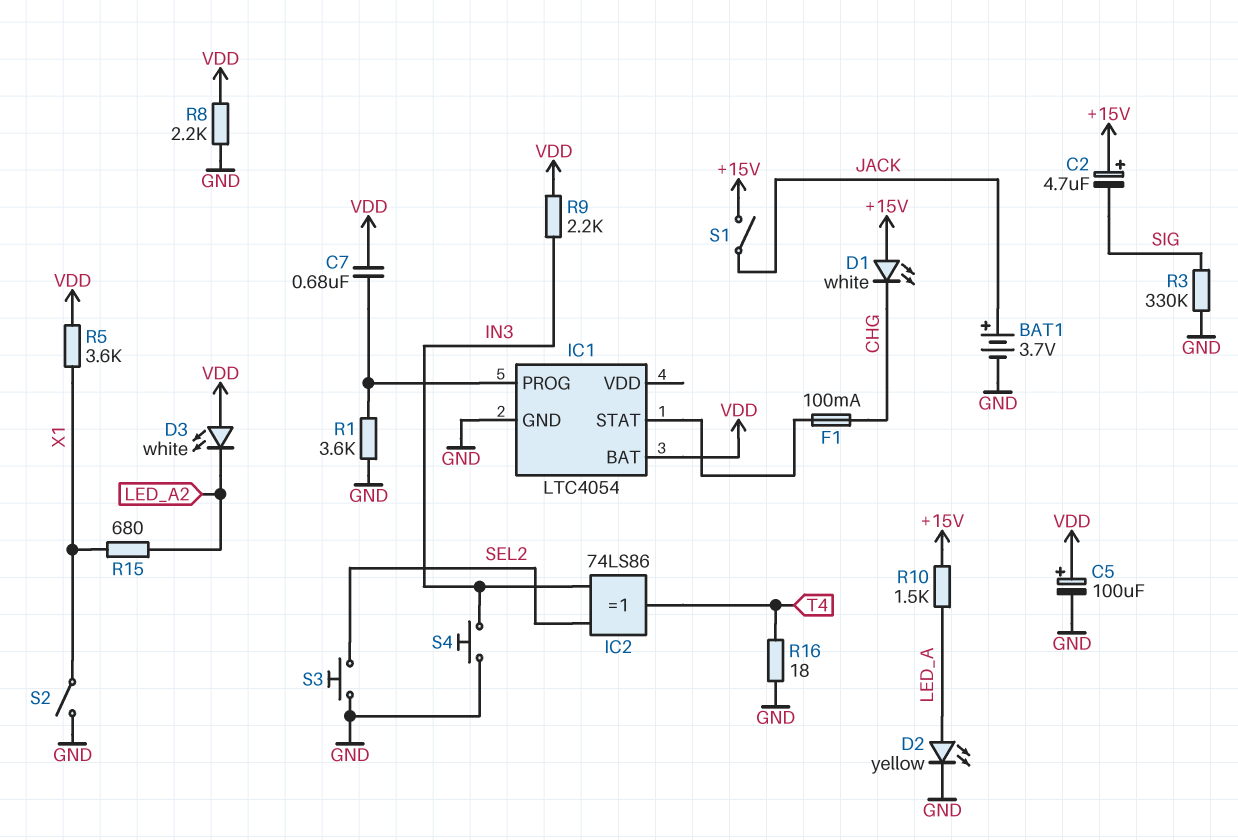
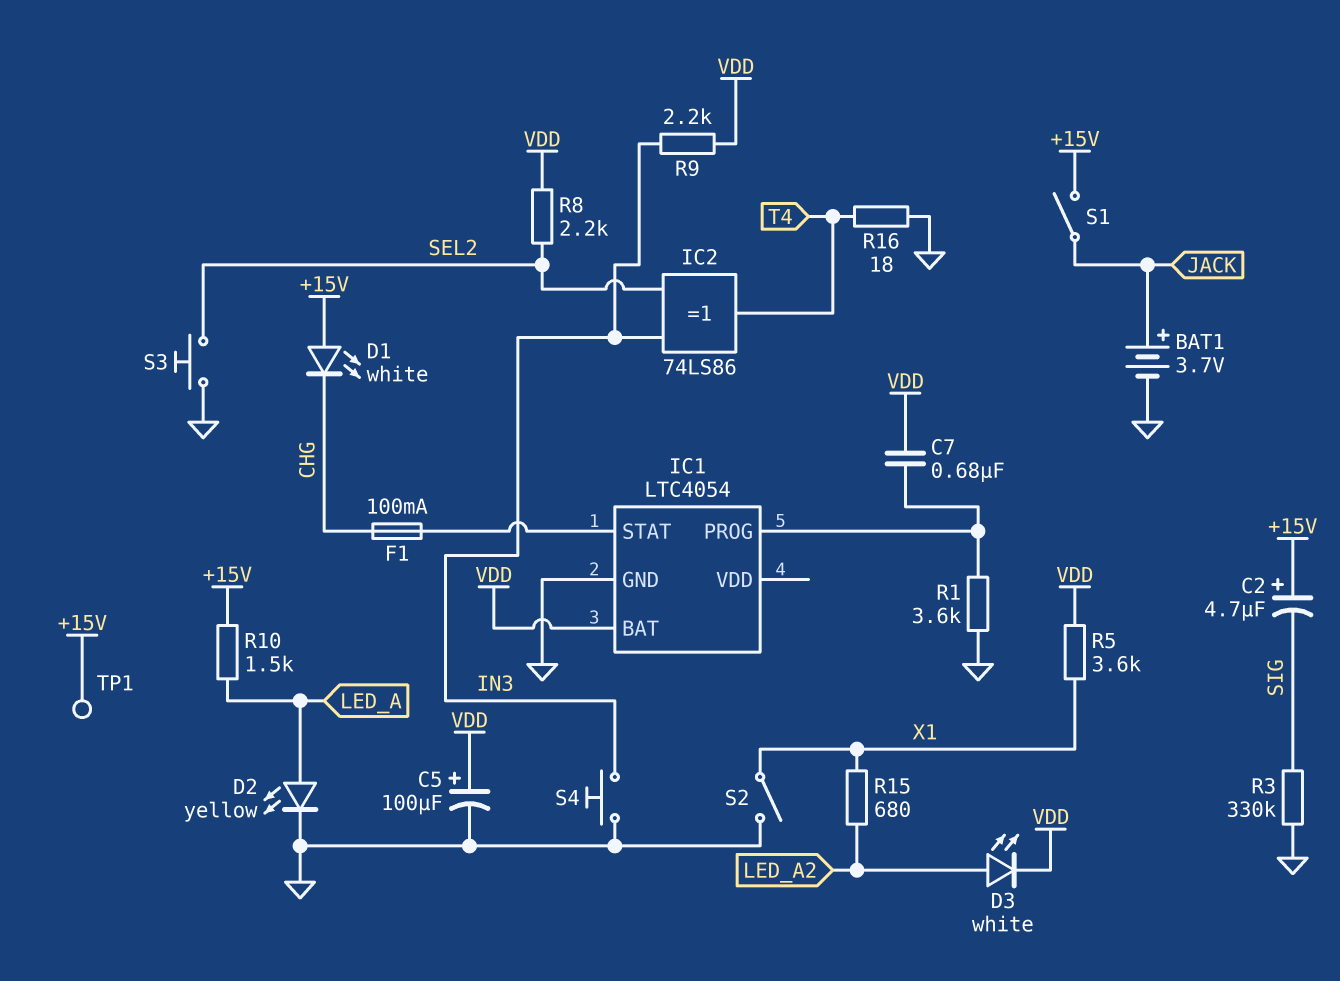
D3: LED white (A VDD, K LED_A2) -> LED white (A LED_A2, K VDD)
R8: 2.2k (GND, VDD) -> 2.2k (SEL2, VDD)
TP1: none -> test point (+15V)

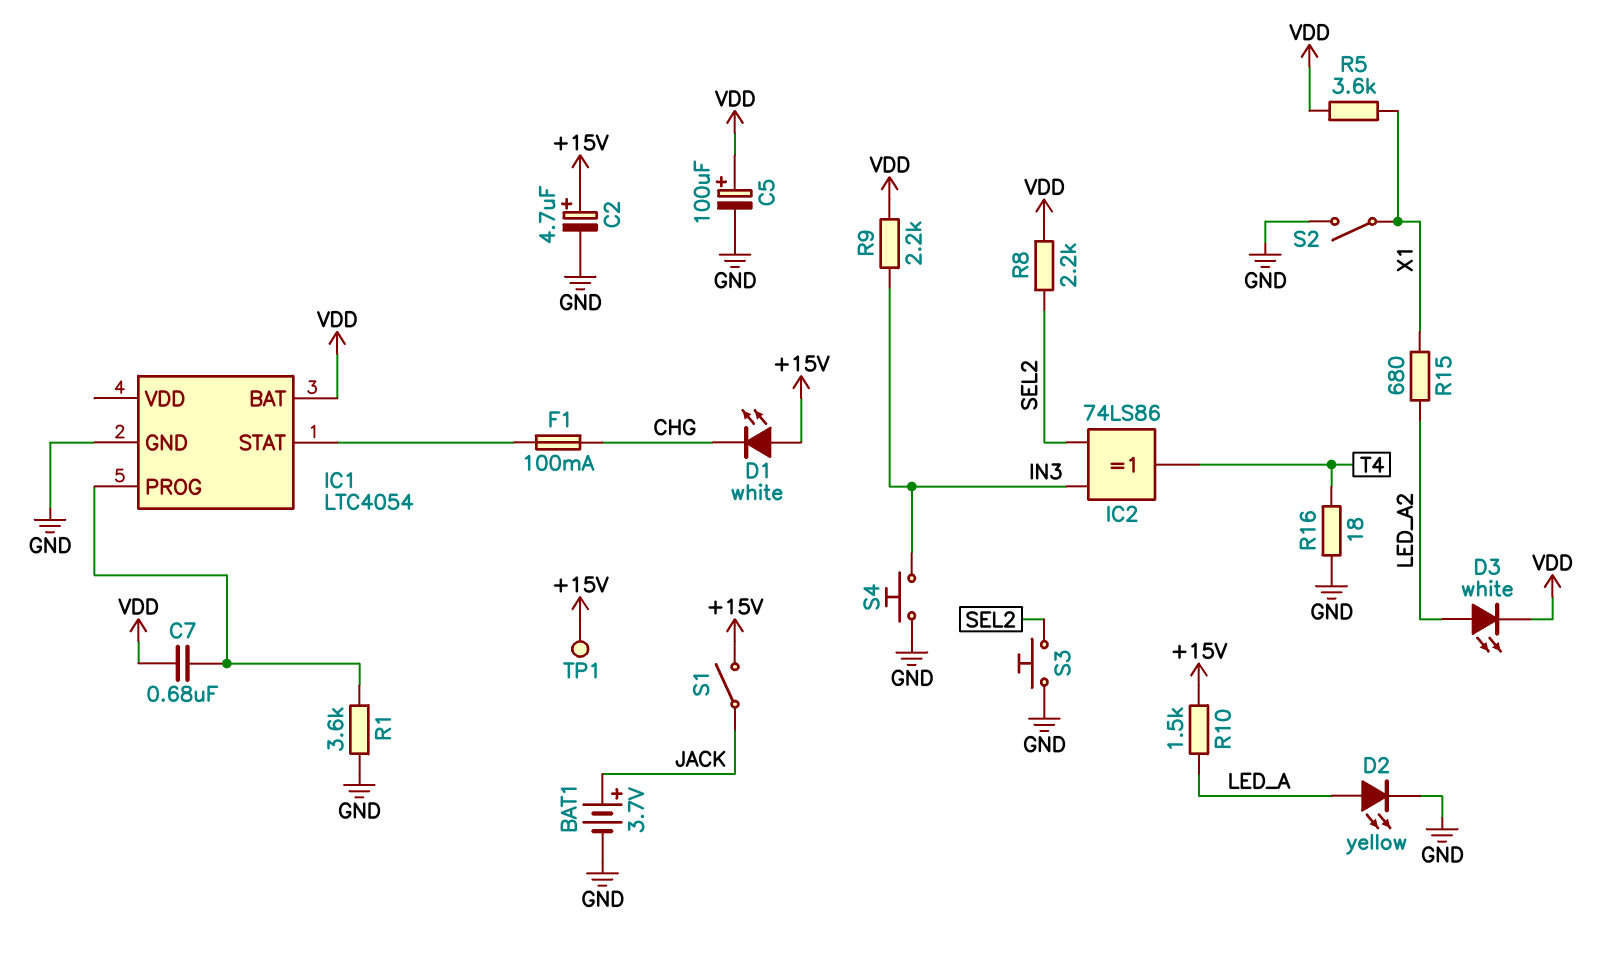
C2: 4.7uF (plus +15V, minus SIG) -> 4.7uF (plus +15V, minus GND)
R3: 330k (GND, SIG) -> none

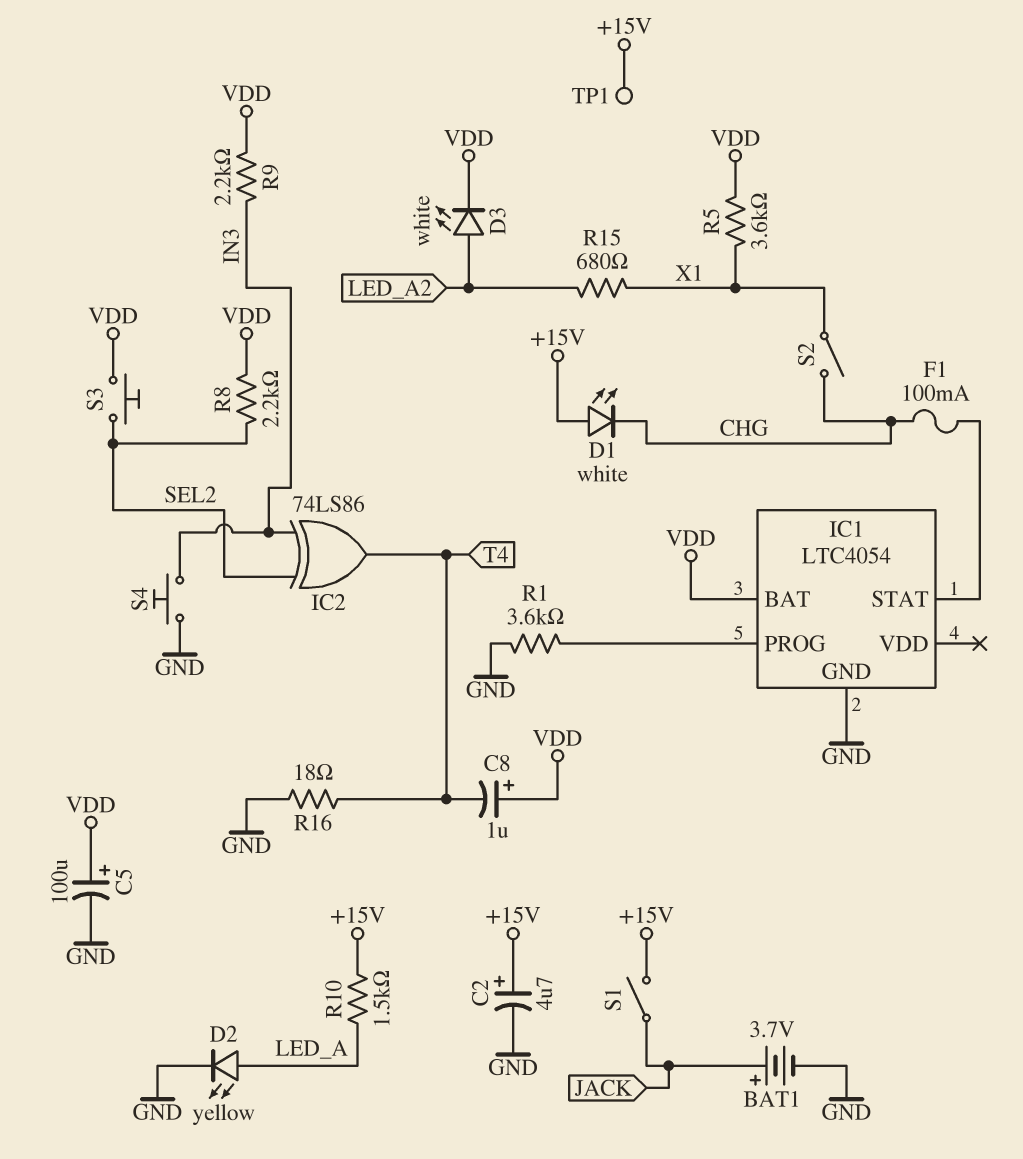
C7: 680nF (IC1/PROG, VDD) -> none
C8: none -> 1uF (plus VDD, minus T4)
S2: switch (GND, X1) -> switch (CHG, X1)
S3: button (GND, SEL2) -> button (SEL2, VDD)

